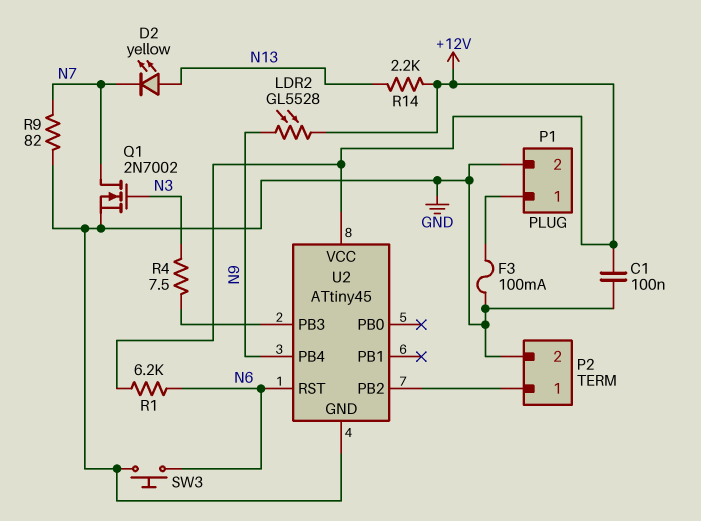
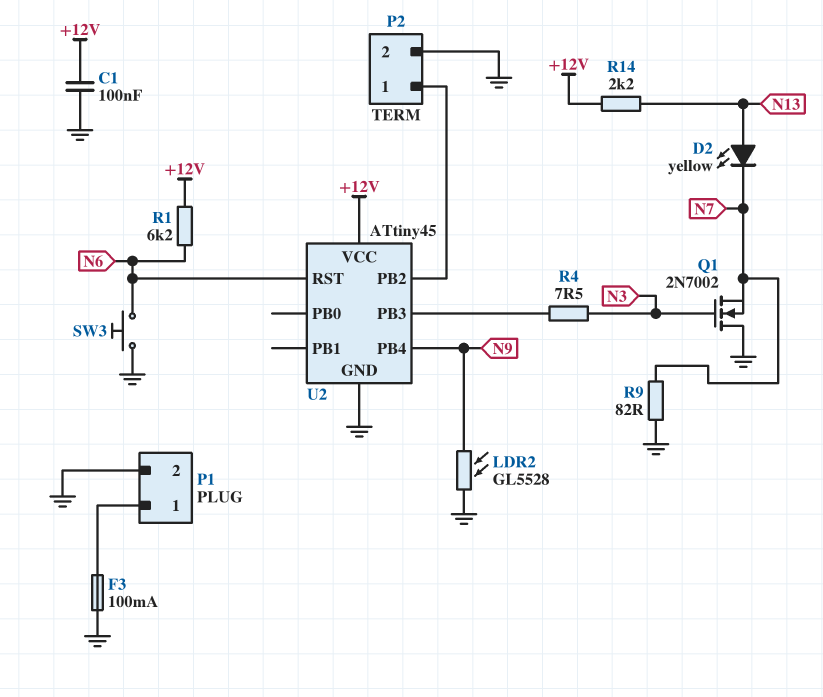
LDR2: GL5528 (+12V, N9) -> GL5528 (GND, N9)
Q1: NMOS 2N7002 (G N3, D N7, S GND) -> NMOS 2N7002 (G N3, D GND, S N7)

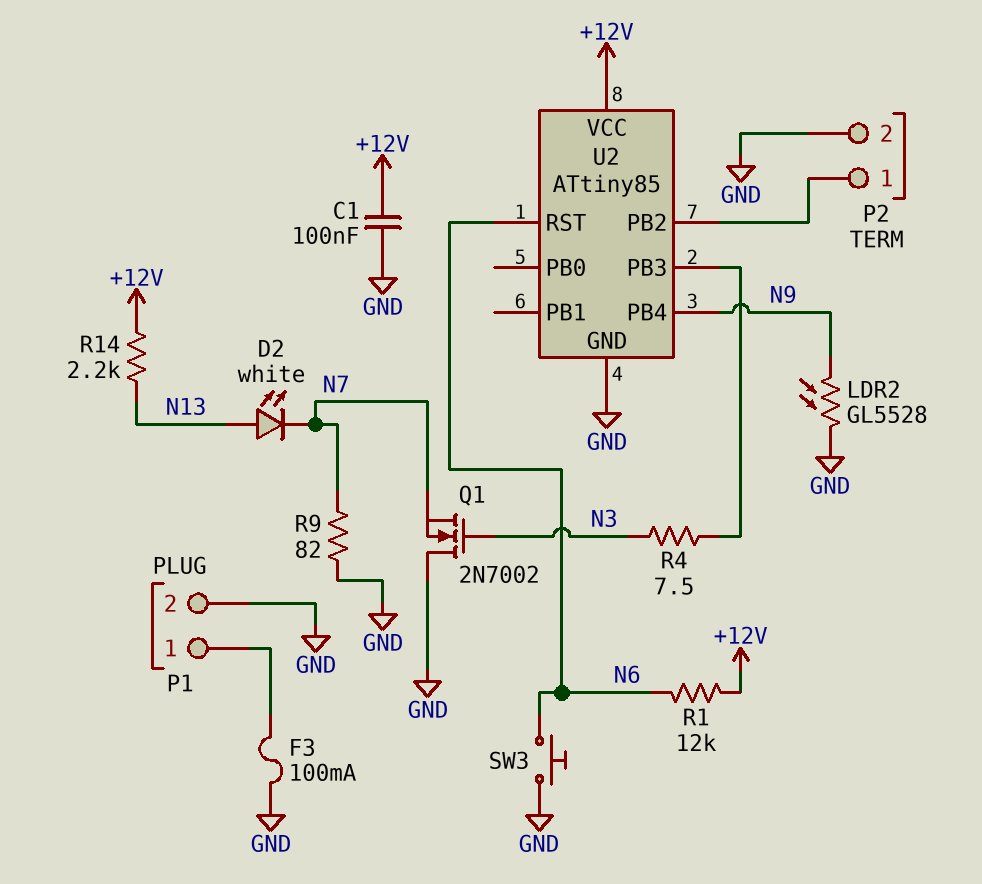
D2: LED yellow (A N13, K N7) -> LED white (A N13, K N7)
R1: 6.2k (+12V, N6) -> 12k (+12V, N6)
U2: ATtiny45 -> ATtiny85

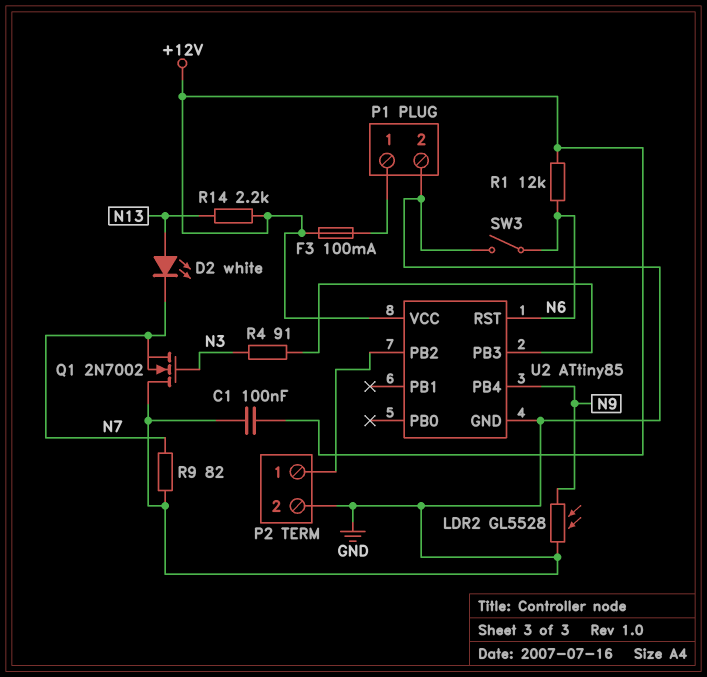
F3: 100mA (GND, P1/1) -> 100mA (+12V, P1/1)
R4: 7.5 (N3, U2/PB3) -> 91 (N3, U2/PB3)
SW3: button (GND, N6) -> switch (GND, N6)

